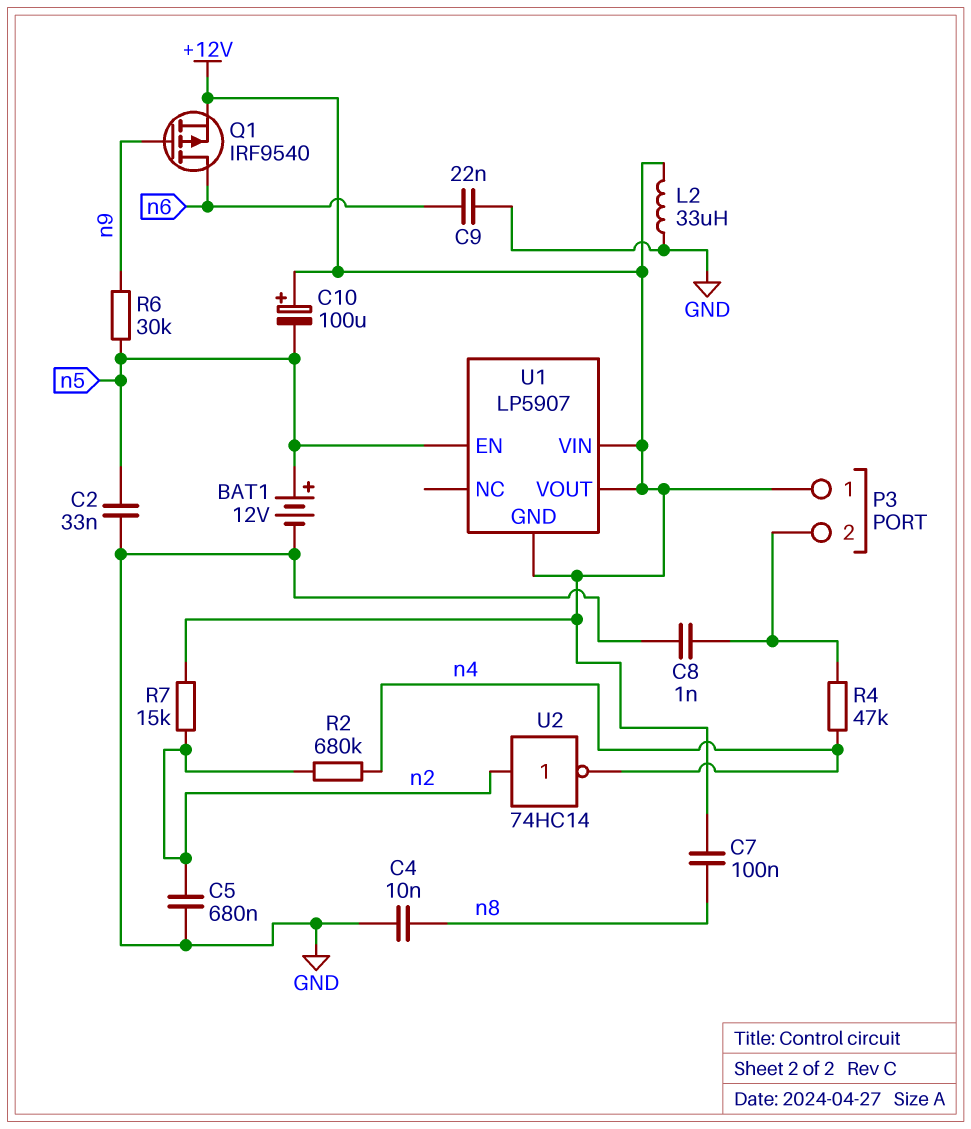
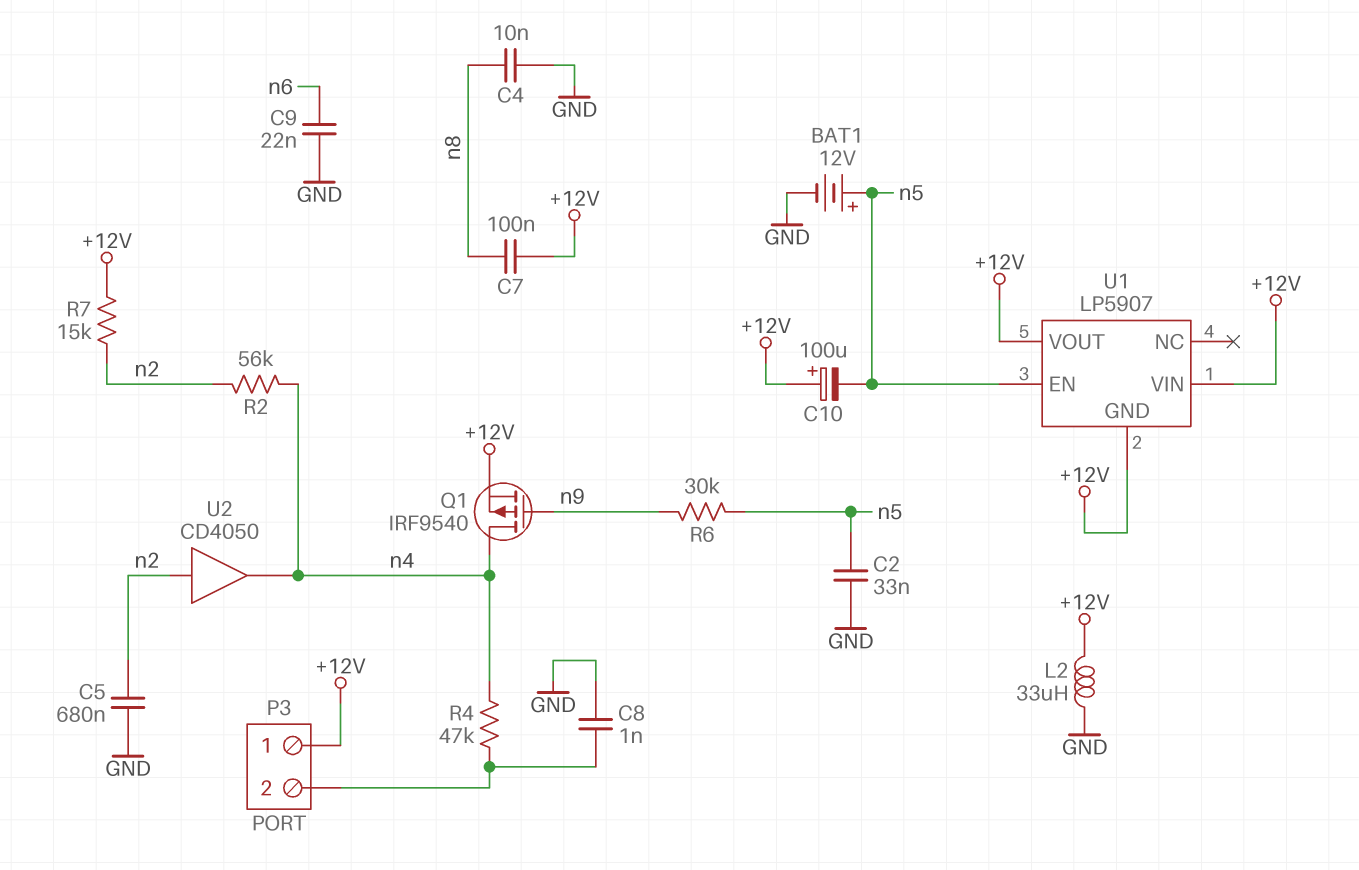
Q1: PMOS IRF9540 (G n9, D n6, S +12V) -> PMOS IRF9540 (G n9, D n4, S +12V)
R2: 680k (n2, n4) -> 56k (n2, n4)
U2: NOT 74HC14 (in n2, out n4) -> buffer CD4050 (in n2, out n4)

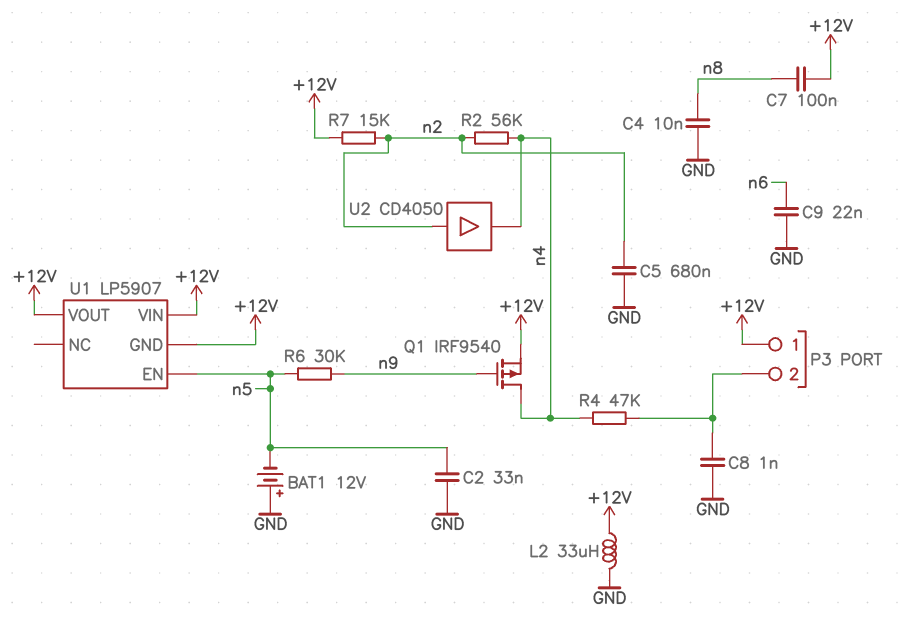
BAT1: 12V (plus n5, minus GND) -> 12V (plus GND, minus n5)
C10: 100uF (plus +12V, minus n5) -> none

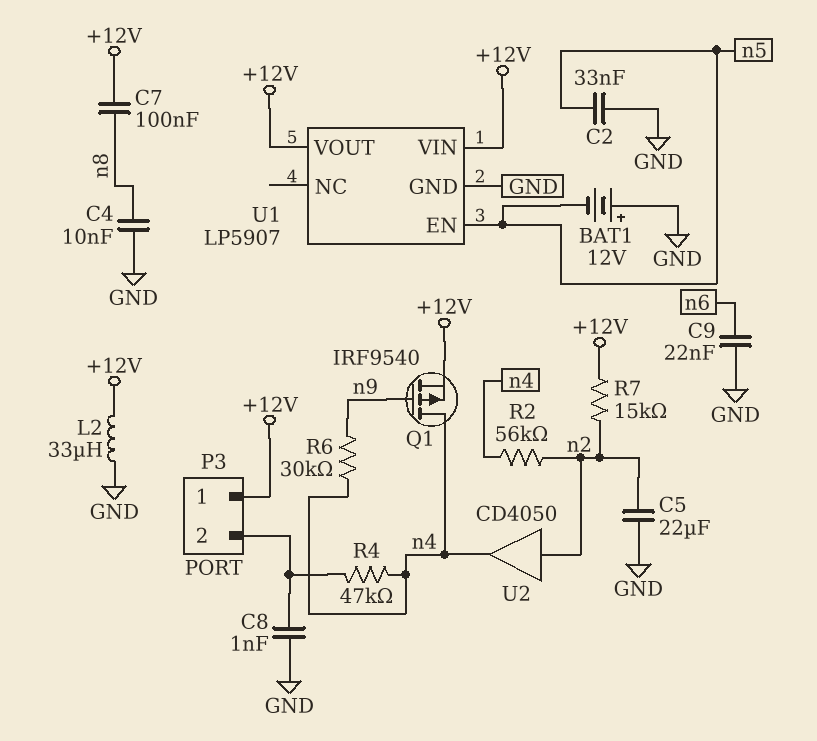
C5: 680nF (GND, n2) -> 22uF (GND, n2)
R6: 30k (n5, n9) -> 30k (n4, n9)
U1 pin GND: +12V -> GND

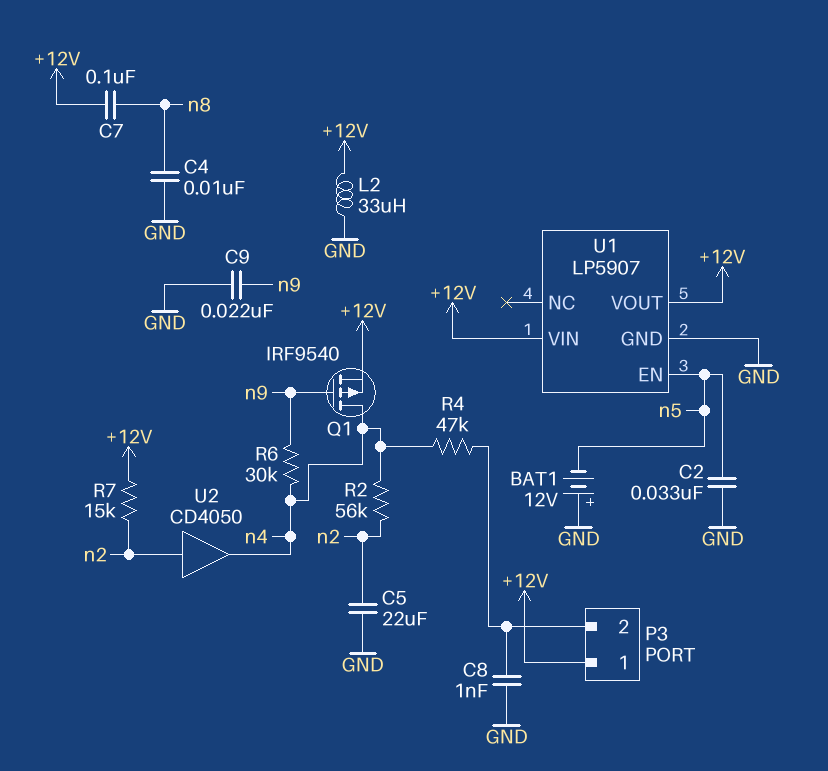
C9: 22nF (GND, n6) -> 22nF (GND, n9)

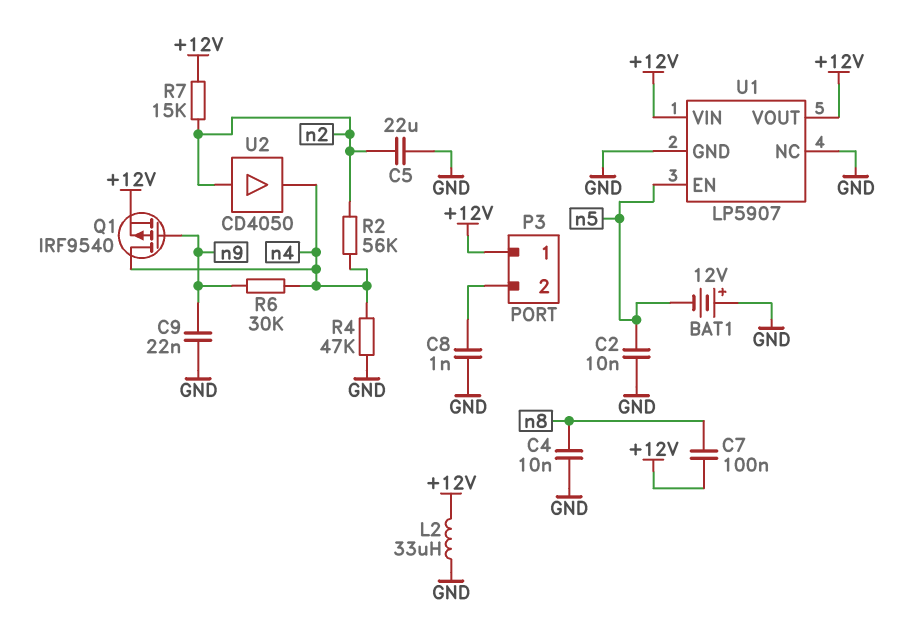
C2: 33nF (GND, n5) -> 10nF (GND, n5)
R4: 47k (P3/2, n4) -> 47k (GND, n4)
U1 pin NC: none -> GND

